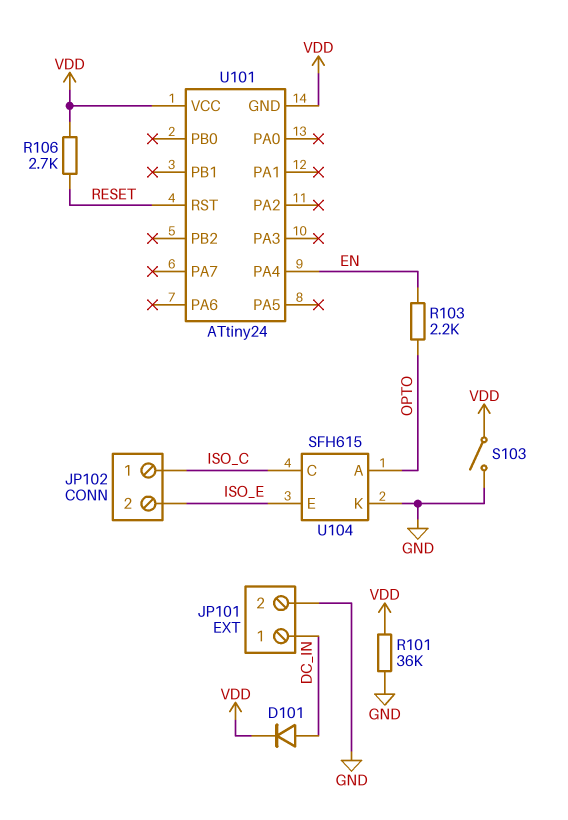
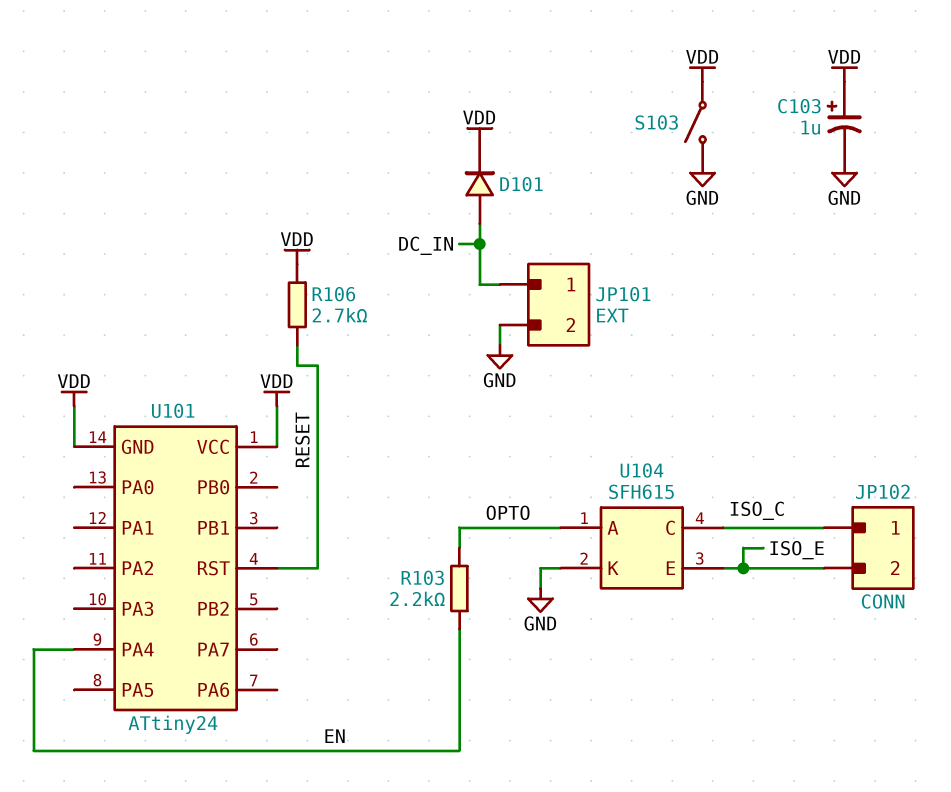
C103: none -> 1uF (plus VDD, minus GND)
R101: 36k (GND, VDD) -> none

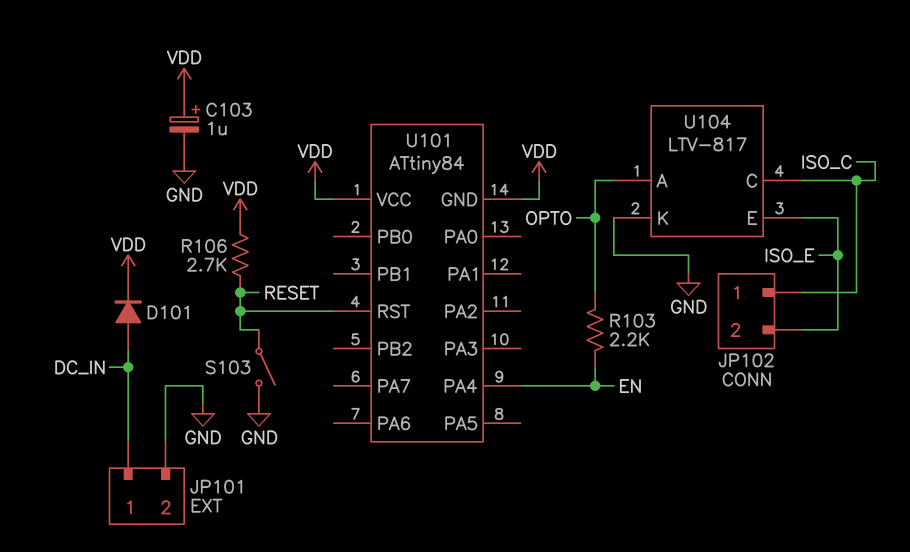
S103: switch (GND, VDD) -> switch (GND, RESET)
U101: ATtiny24 -> ATtiny84
U104: SFH615 -> LTV-817

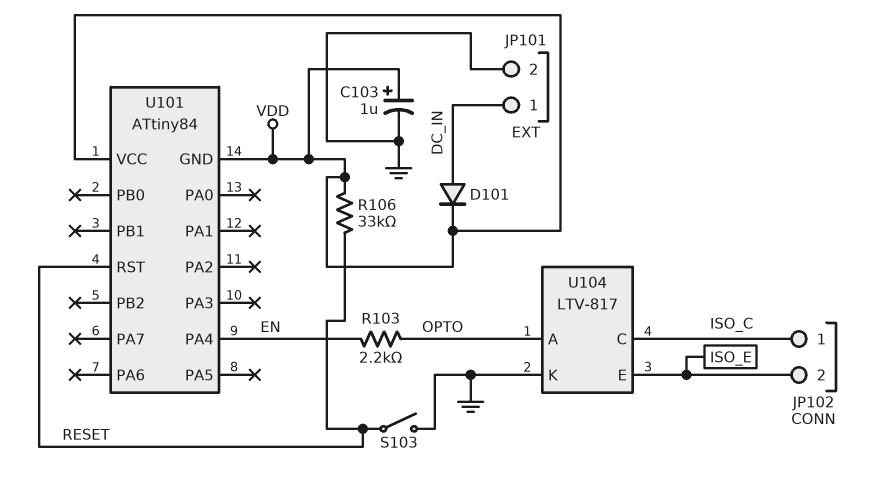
R106: 2.7k (RESET, VDD) -> 33k (RESET, VDD)

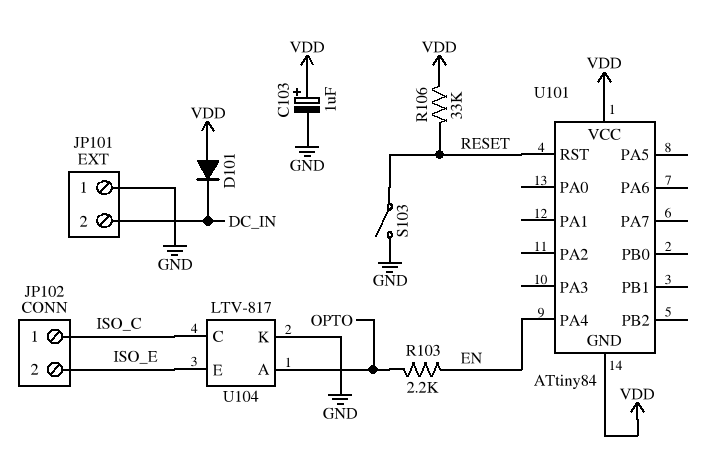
D101: diode (A DC_IN, K VDD) -> diode (A VDD, K DC_IN)
JP101 pin 1: DC_IN -> GND
JP101 pin 2: GND -> DC_IN

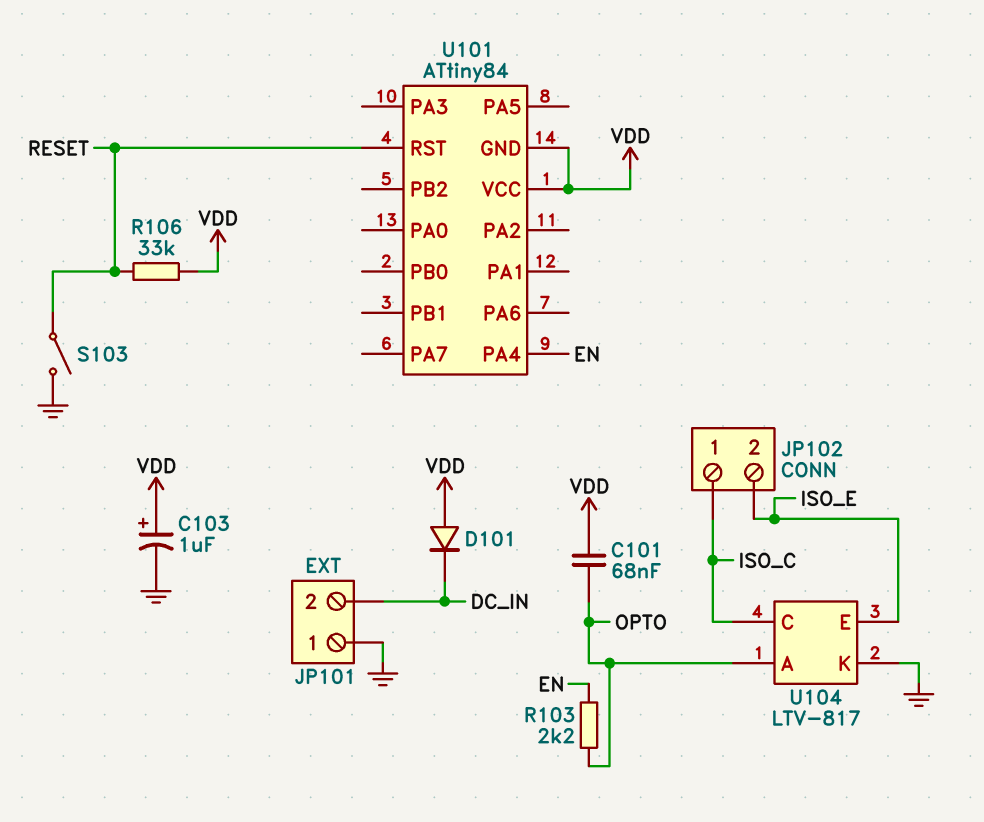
C101: none -> 68nF (OPTO, VDD)

